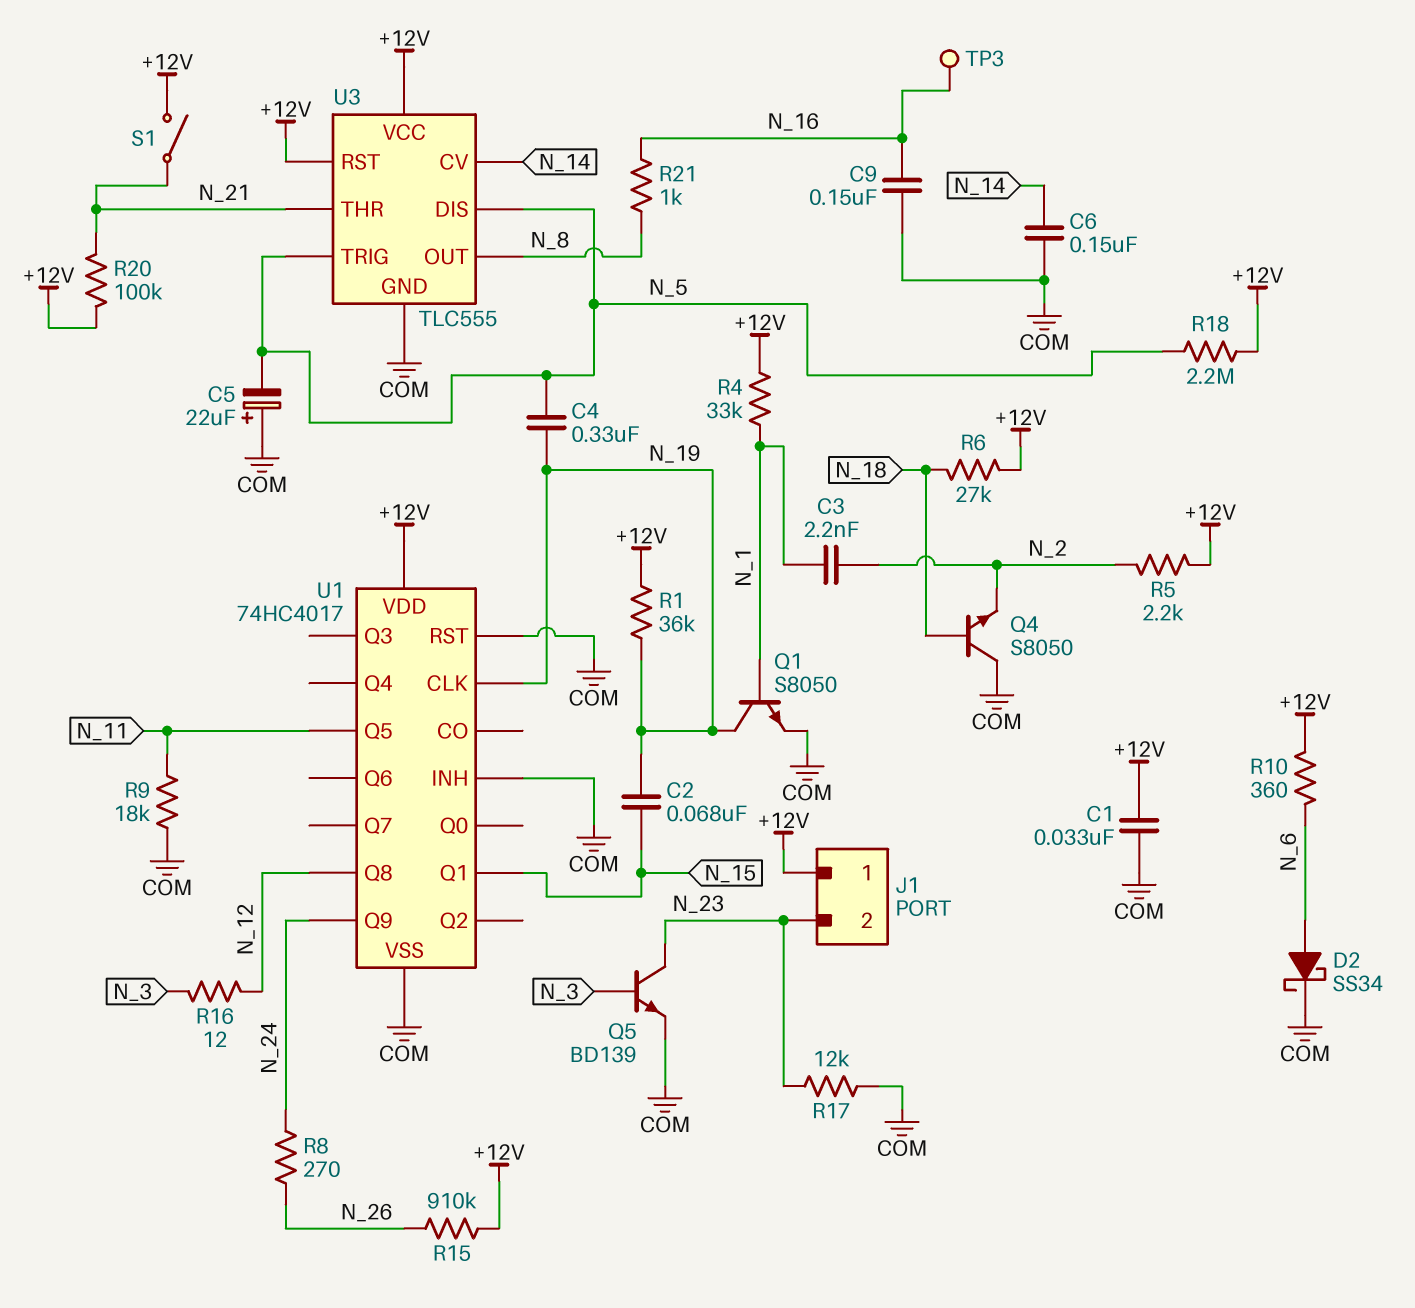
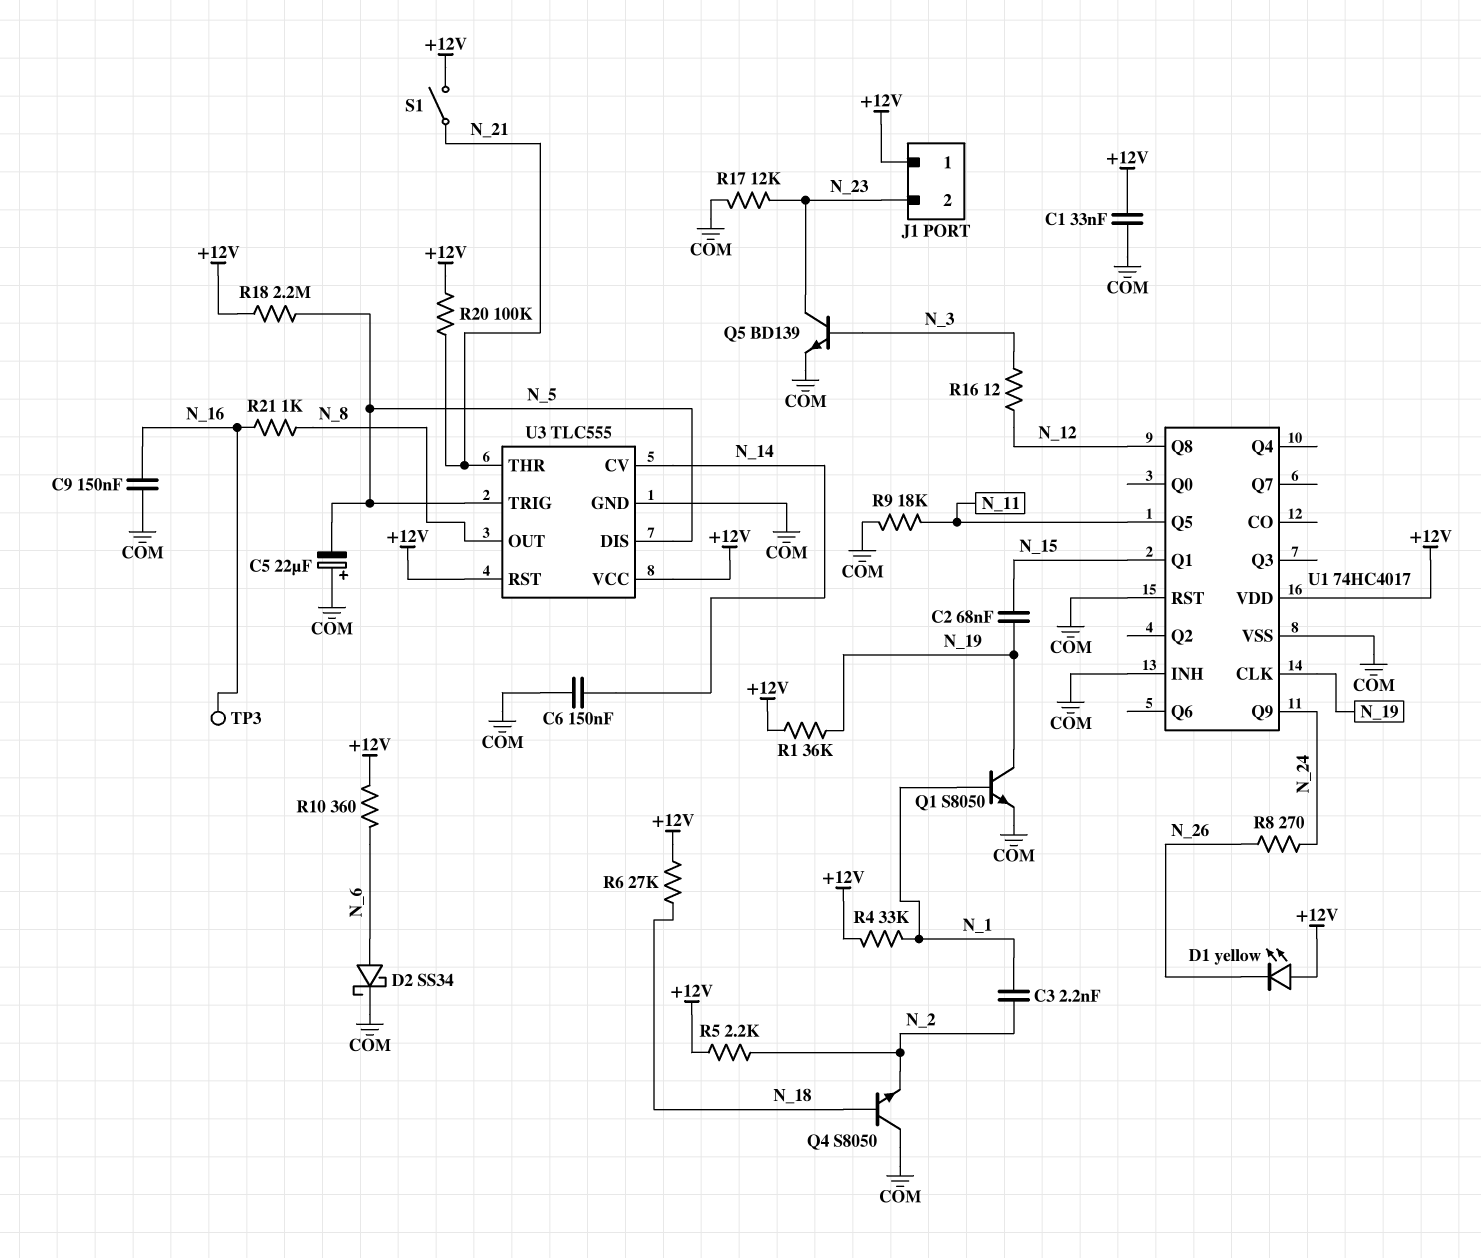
C4: 330nF (N_5, N_19) -> none
D1: none -> LED yellow (A +12V, K N_26)
R15: 910k (+12V, N_26) -> none

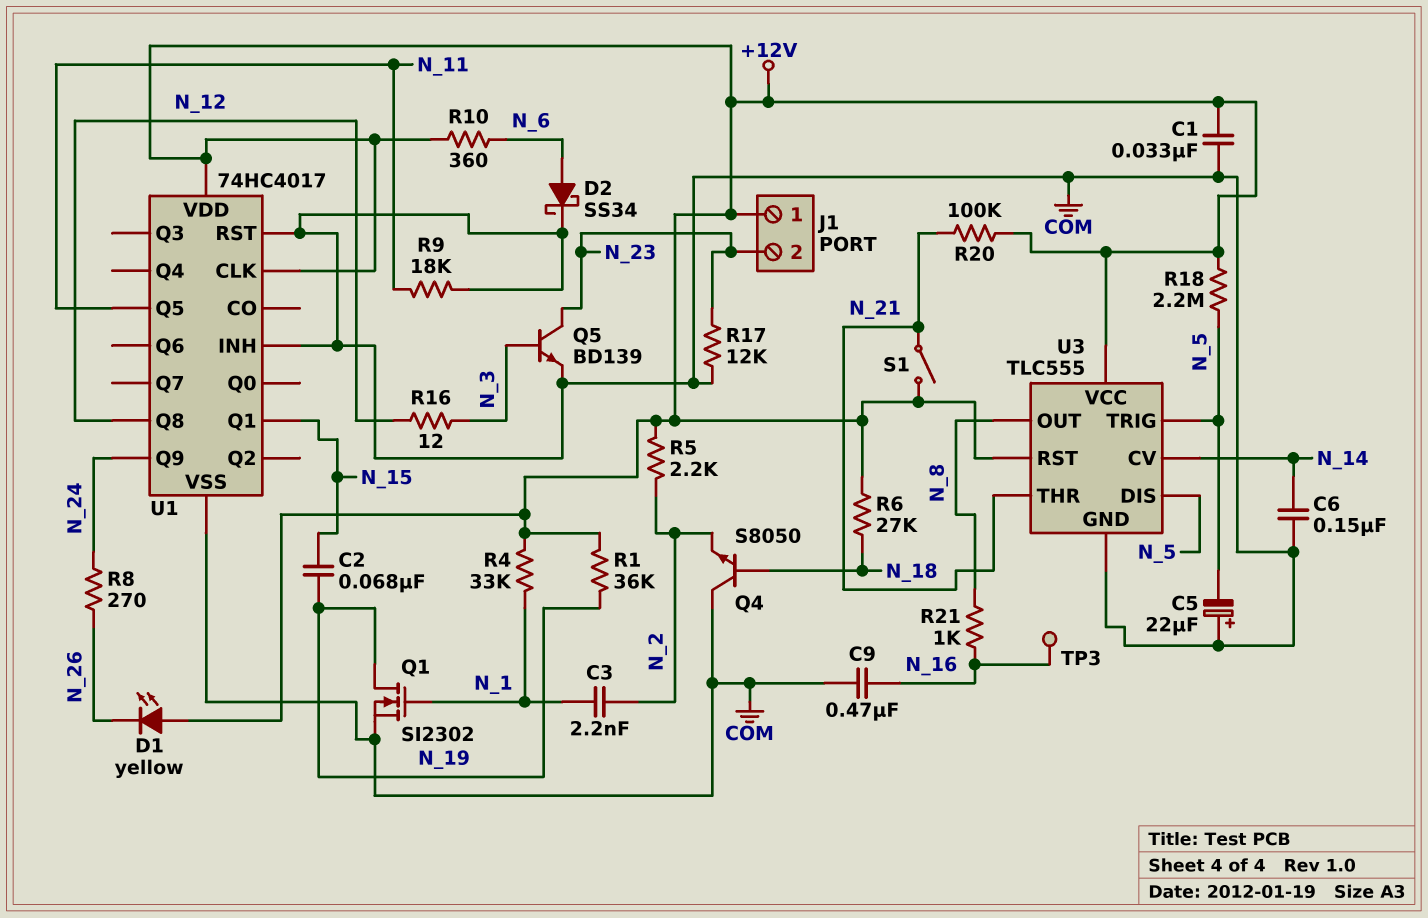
C9: 150nF (COM, N_16) -> 470nF (COM, N_16)
Q1: NPN S8050 (B N_1, C N_19, E COM) -> NMOS SI2302 (G N_1, D N_19, S COM)
U1 pin CLK: N_19 -> +12V

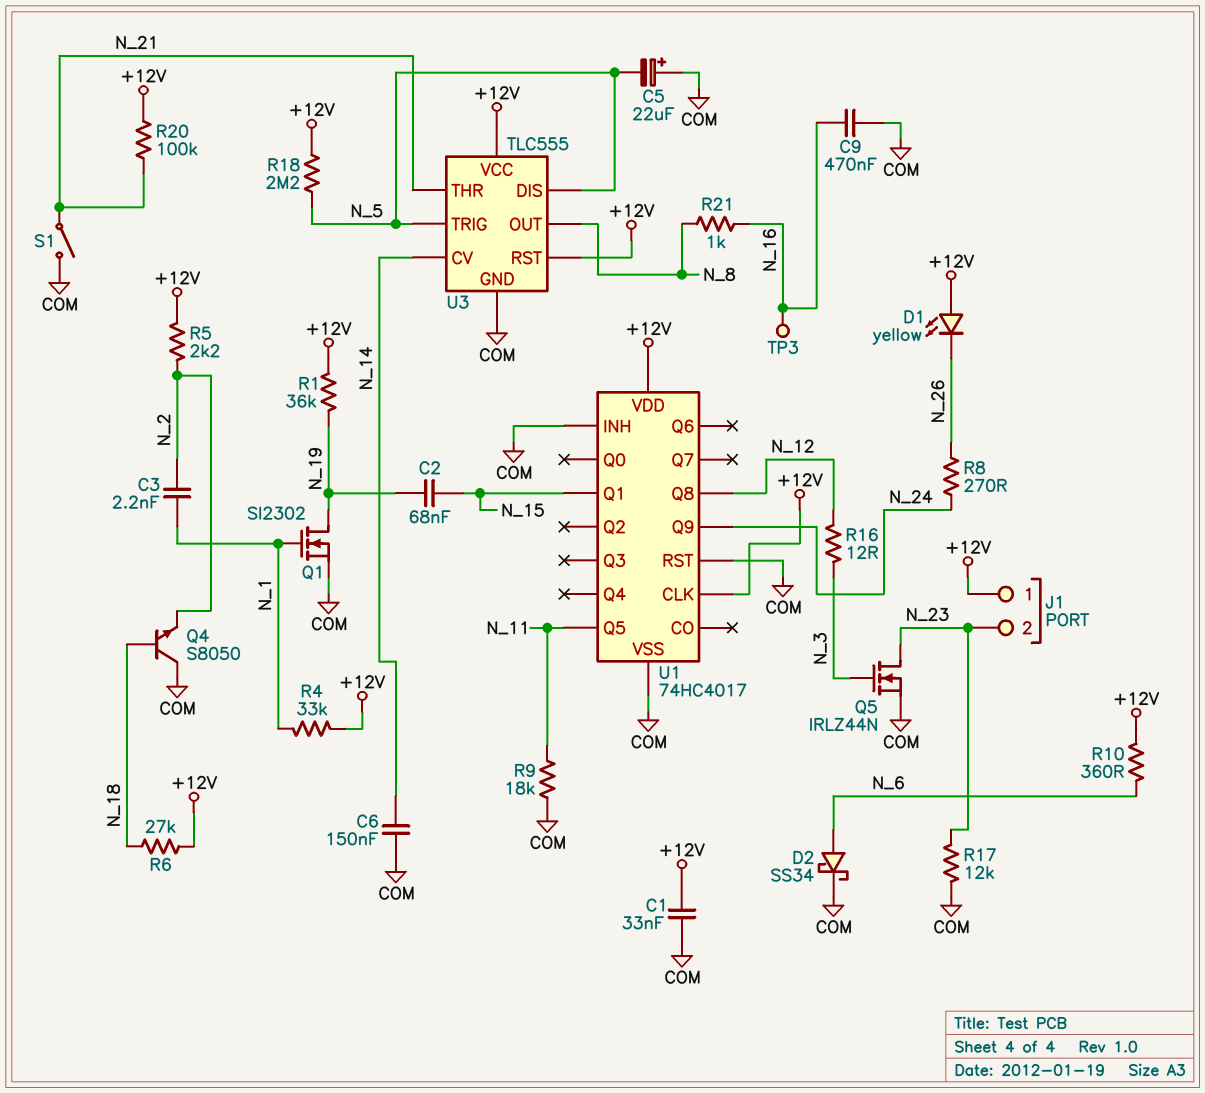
Q5: NPN BD139 (B N_3, C N_23, E COM) -> NMOS IRLZ44N (G N_3, D N_23, S COM)
S1: switch (+12V, N_21) -> switch (COM, N_21)

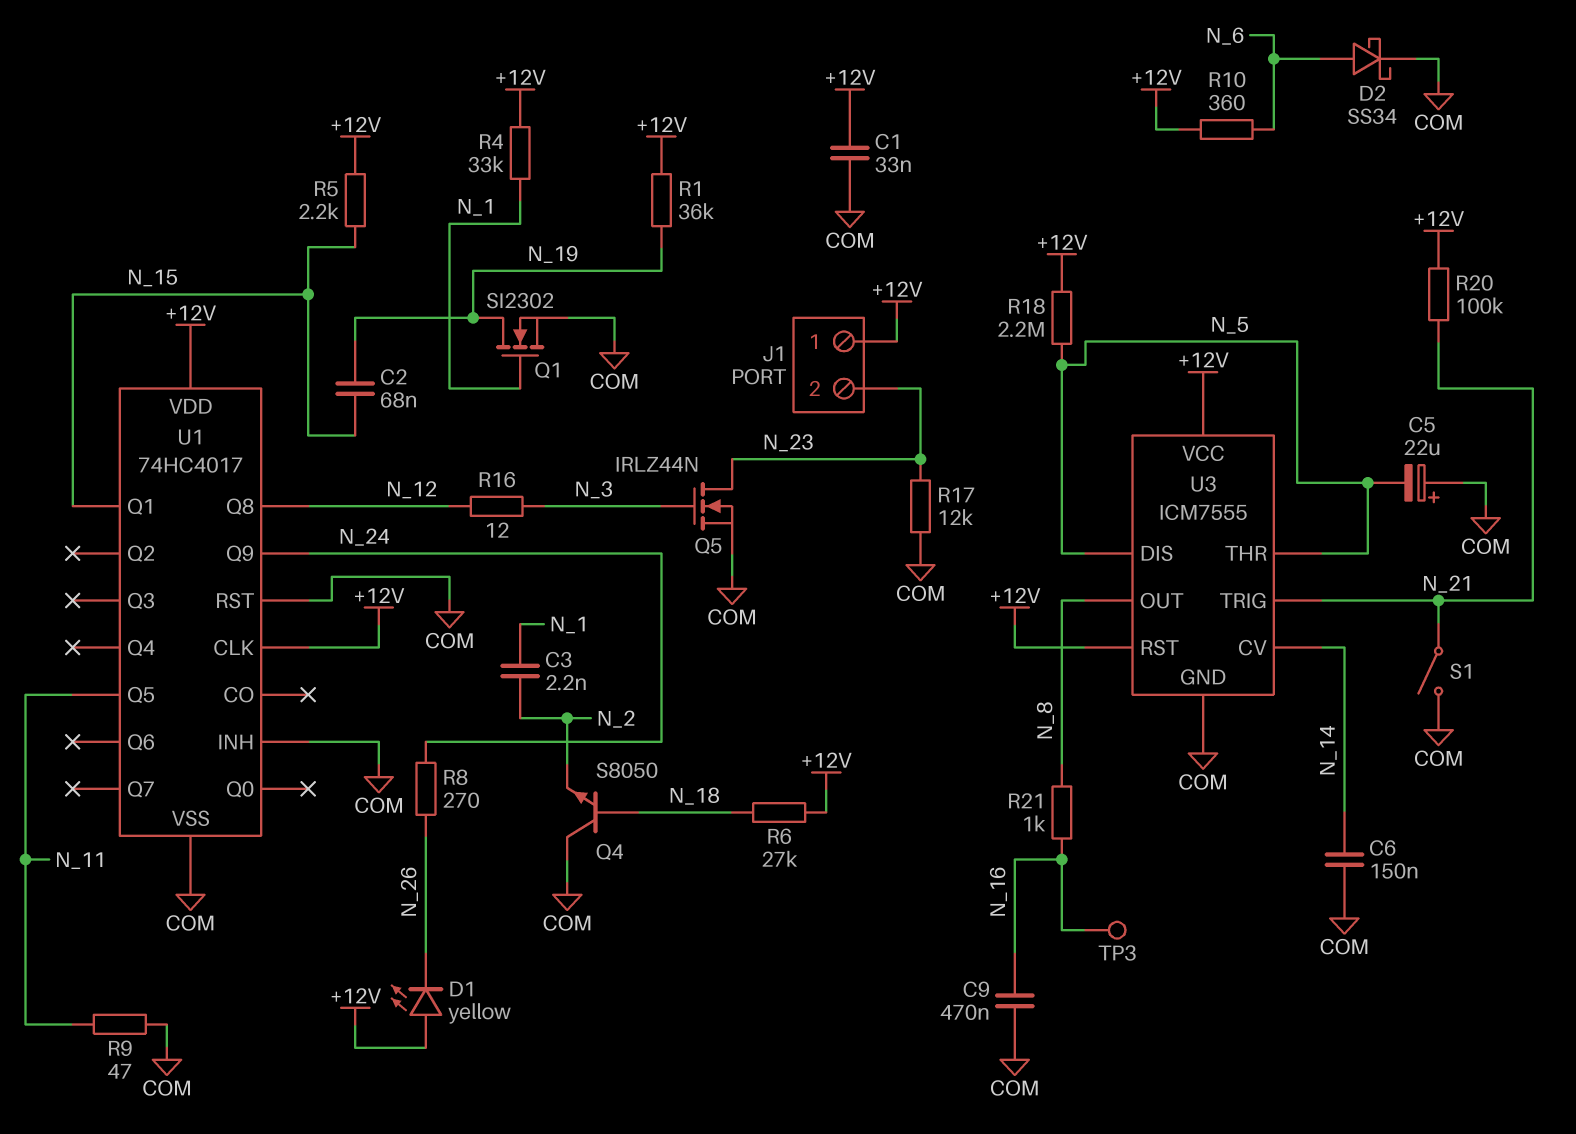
R5: 2.2k (+12V, N_2) -> 2.2k (+12V, N_15)
R9: 18k (COM, N_11) -> 47 (COM, N_11)
U3: TLC555 -> ICM7555
U3 pin THR: N_21 -> N_5
U3 pin TRIG: N_5 -> N_21

